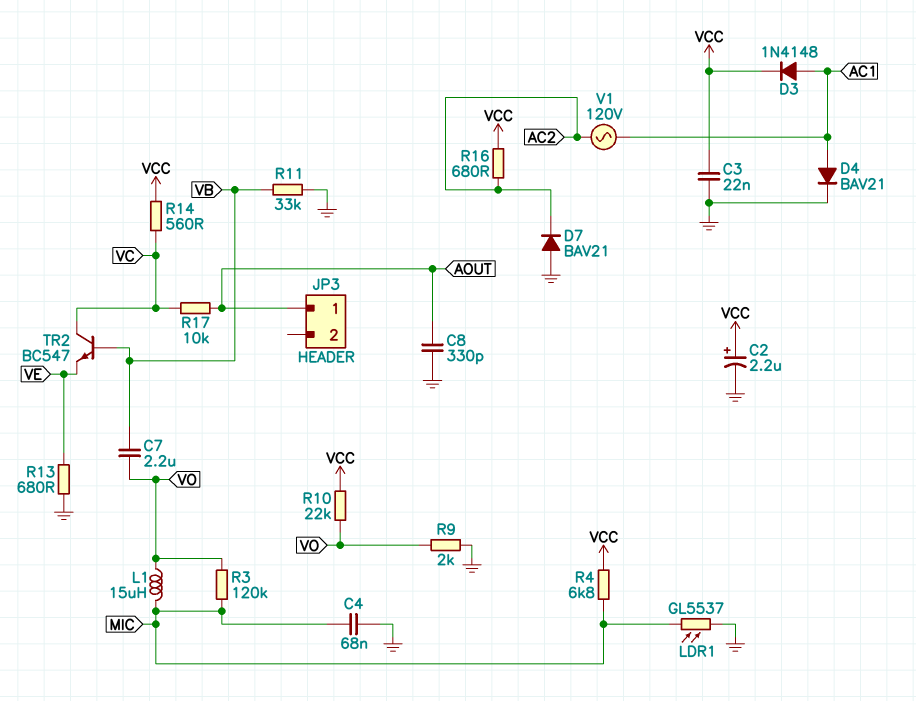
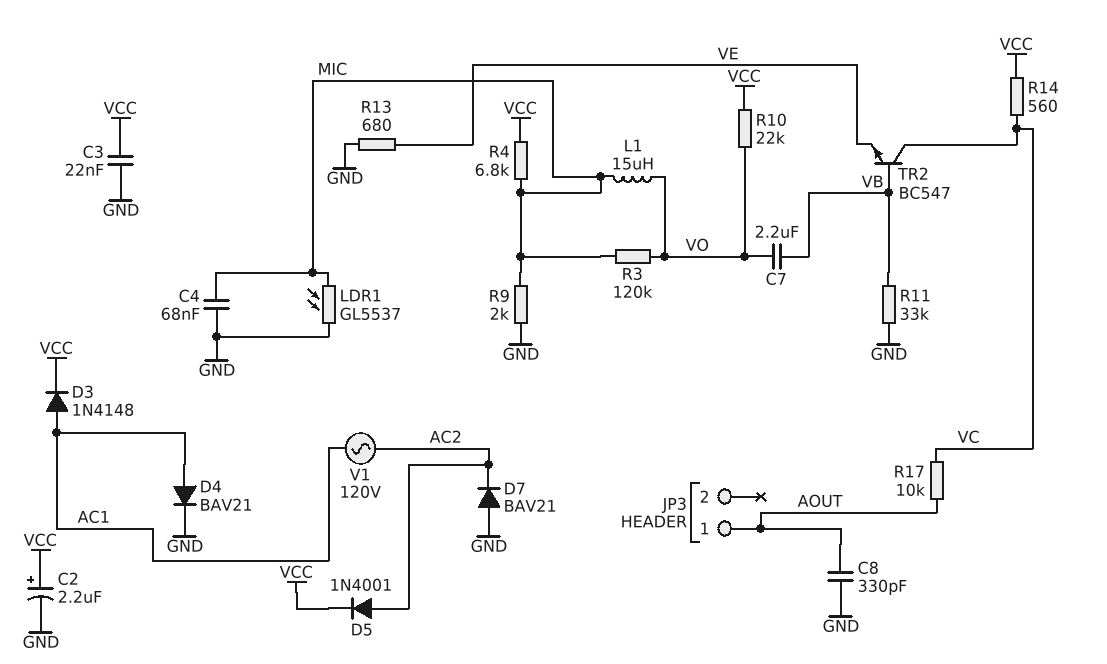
D5: none -> diode 1N4001 (A AC2, K VCC)
R9: 2k (GND, VO) -> 2k (GND, MIC)
R16: 680 (AC2, VCC) -> none

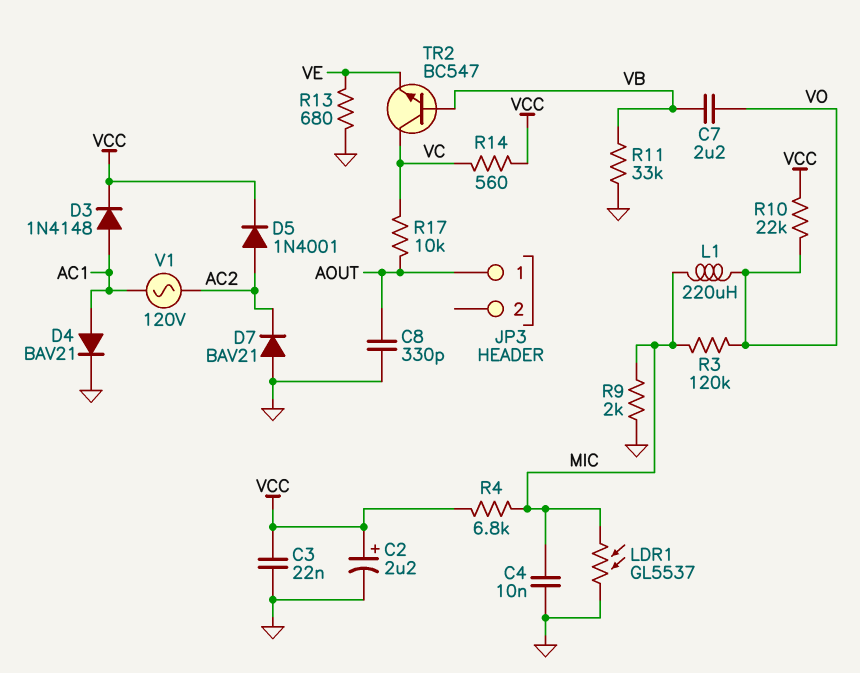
C4: 68nF (GND, MIC) -> 10nF (GND, MIC)
L1: 15uH (MIC, VO) -> 220uH (MIC, VO)

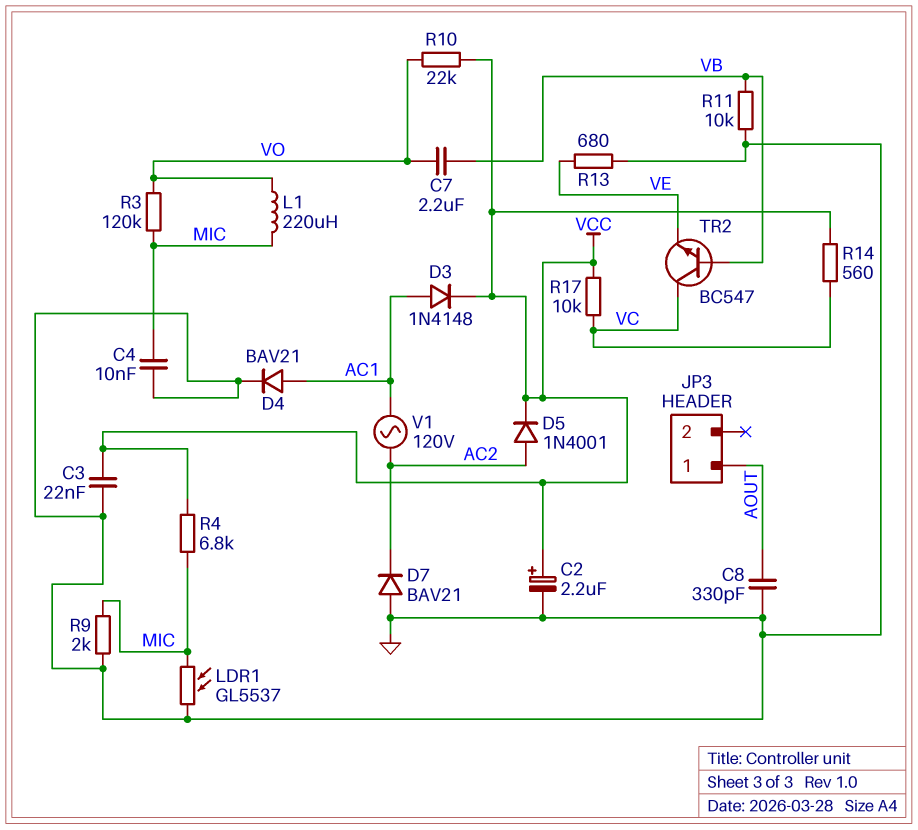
R11: 33k (GND, VB) -> 10k (GND, VB)
R17: 10k (AOUT, VC) -> 10k (VC, VCC)

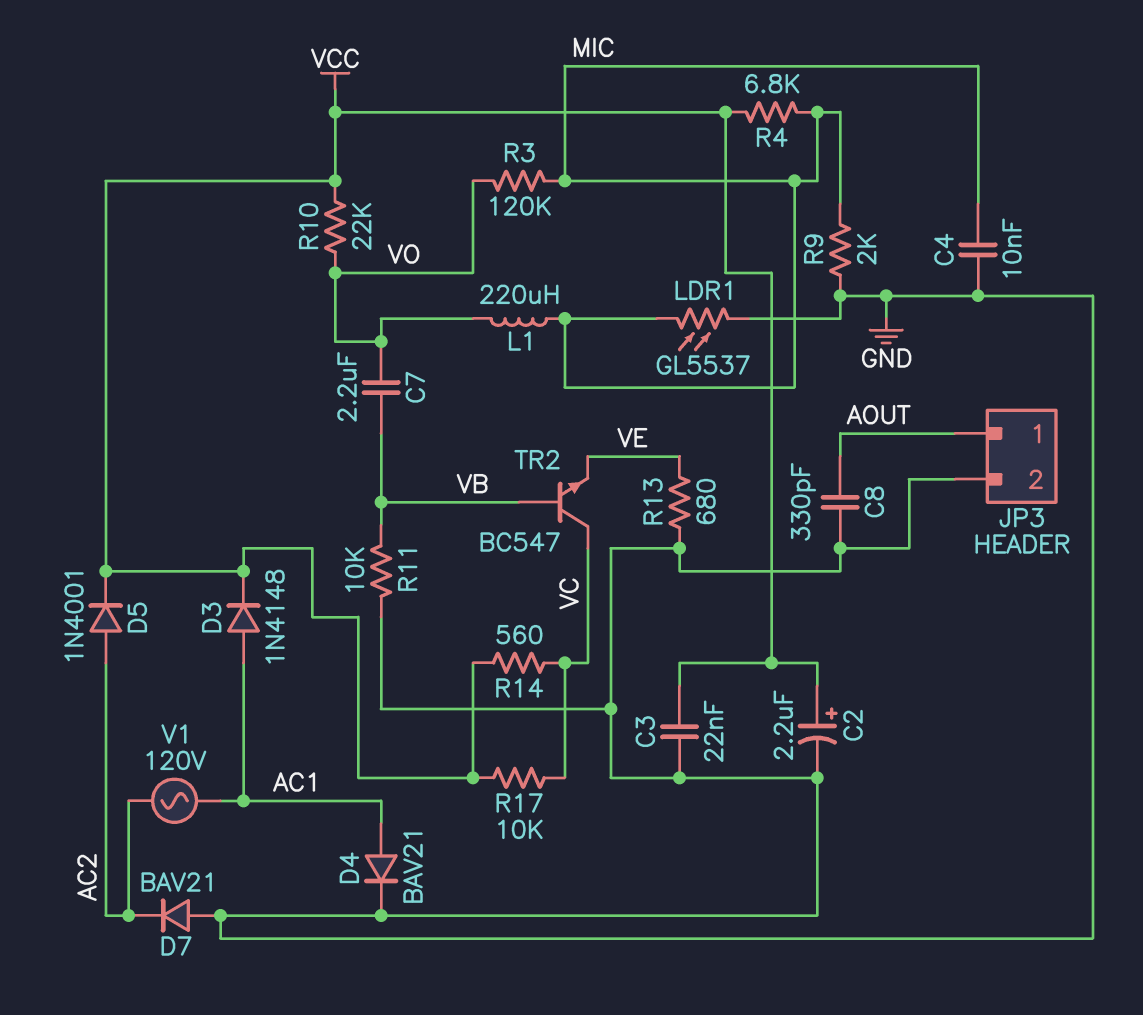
JP3 pin 2: none -> GND

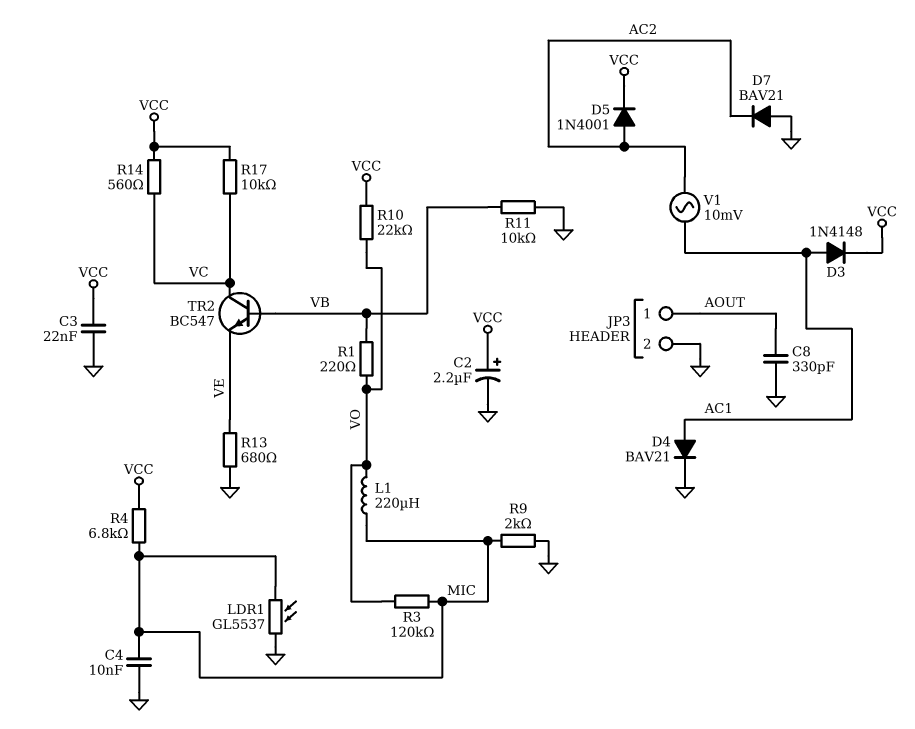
C7: 2.2uF (VB, VO) -> none
R1: none -> 220 (VB, VO)
V1: AC 120V (AC1, AC2) -> AC 10mV (AC1, AC2)

